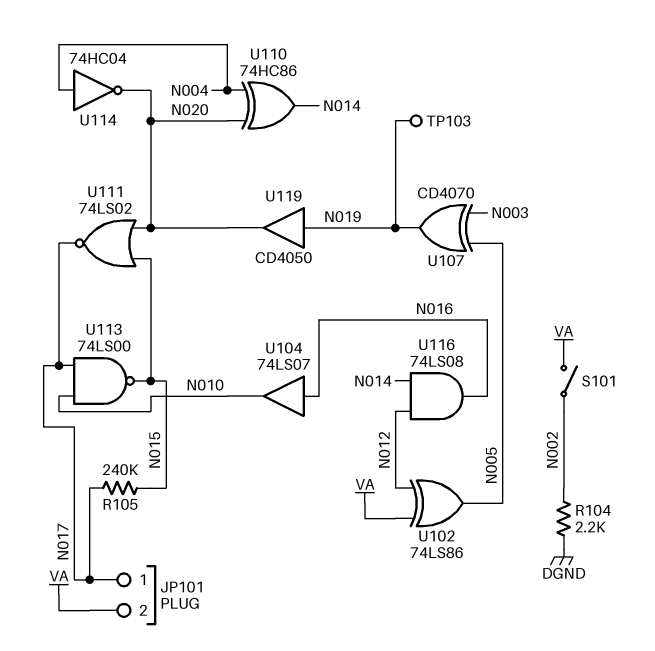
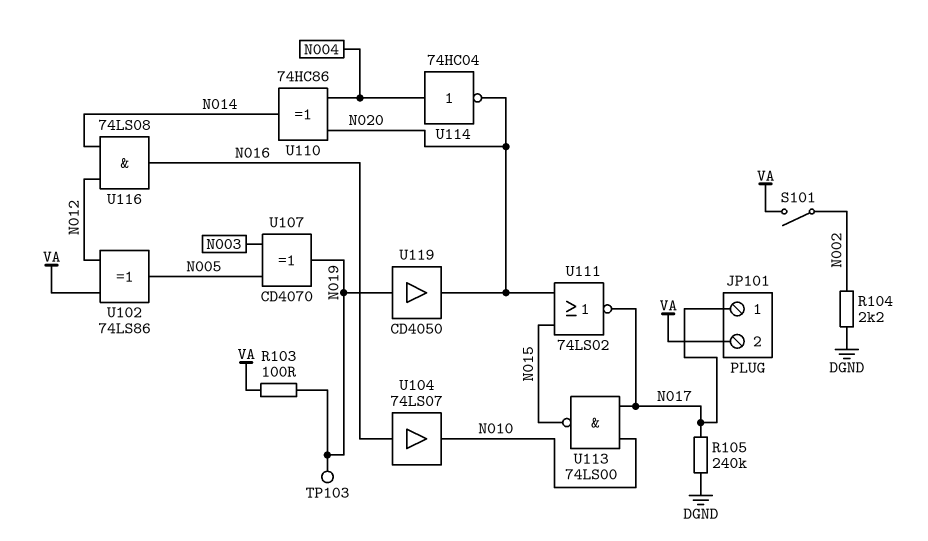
R103: none -> 100 (N019, VA)
R105: 240k (N015, N017) -> 240k (DGND, N017)

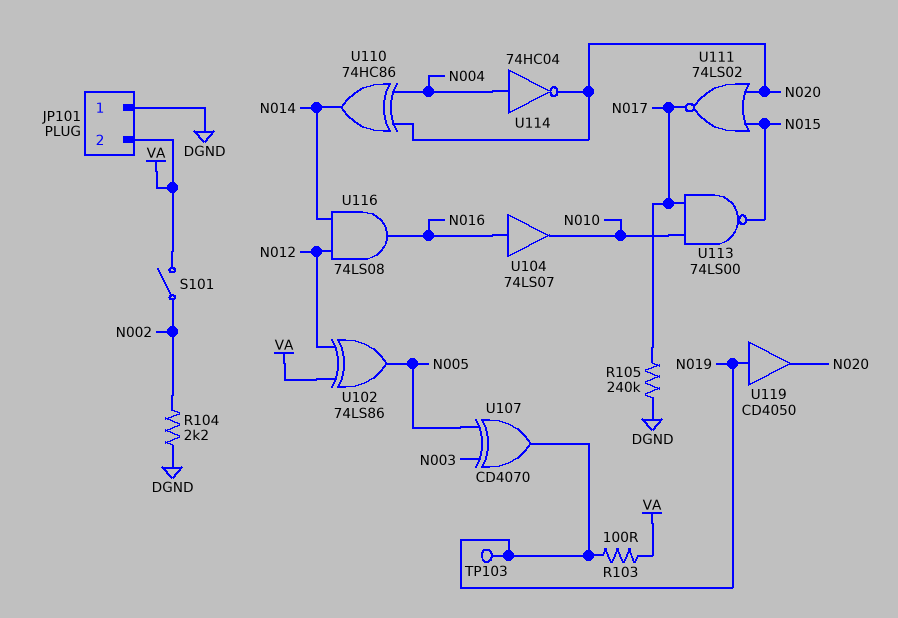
JP101 pin 1: N017 -> DGND

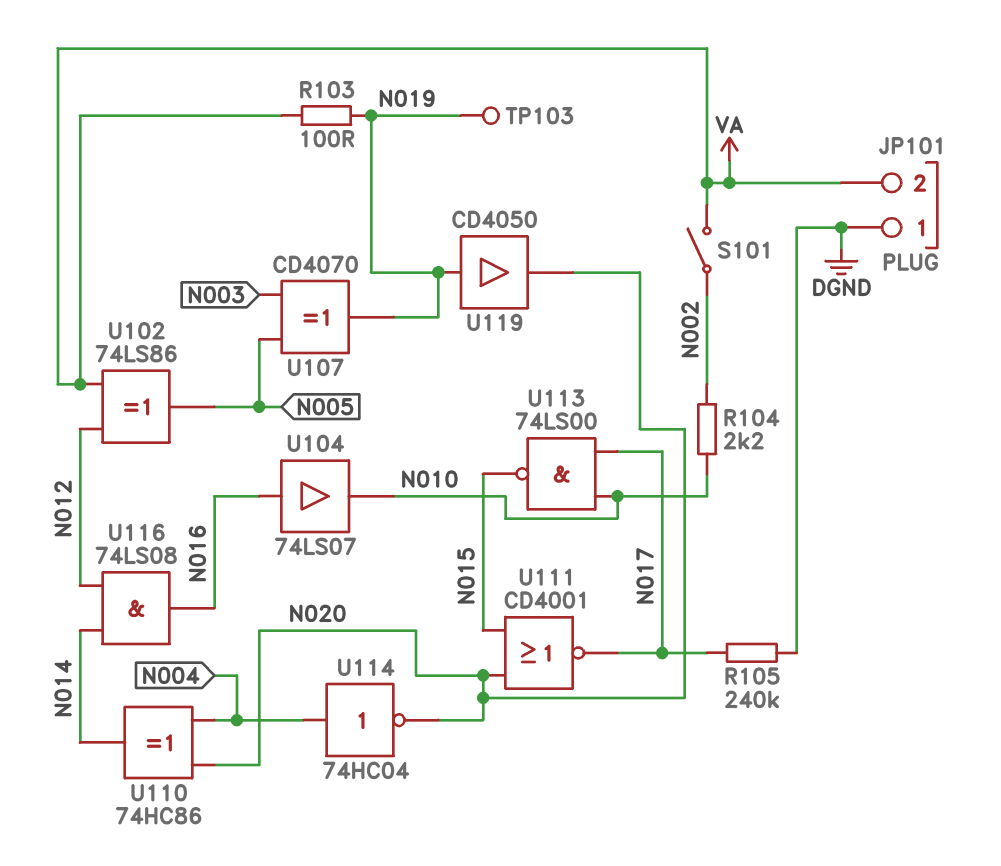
R104: 2.2k (DGND, N002) -> 2.2k (N002, N010)
U111: NOR 74LS02 (in N015, in N020, out N017) -> NOR CD4001 (in N015, in N020, out N017)

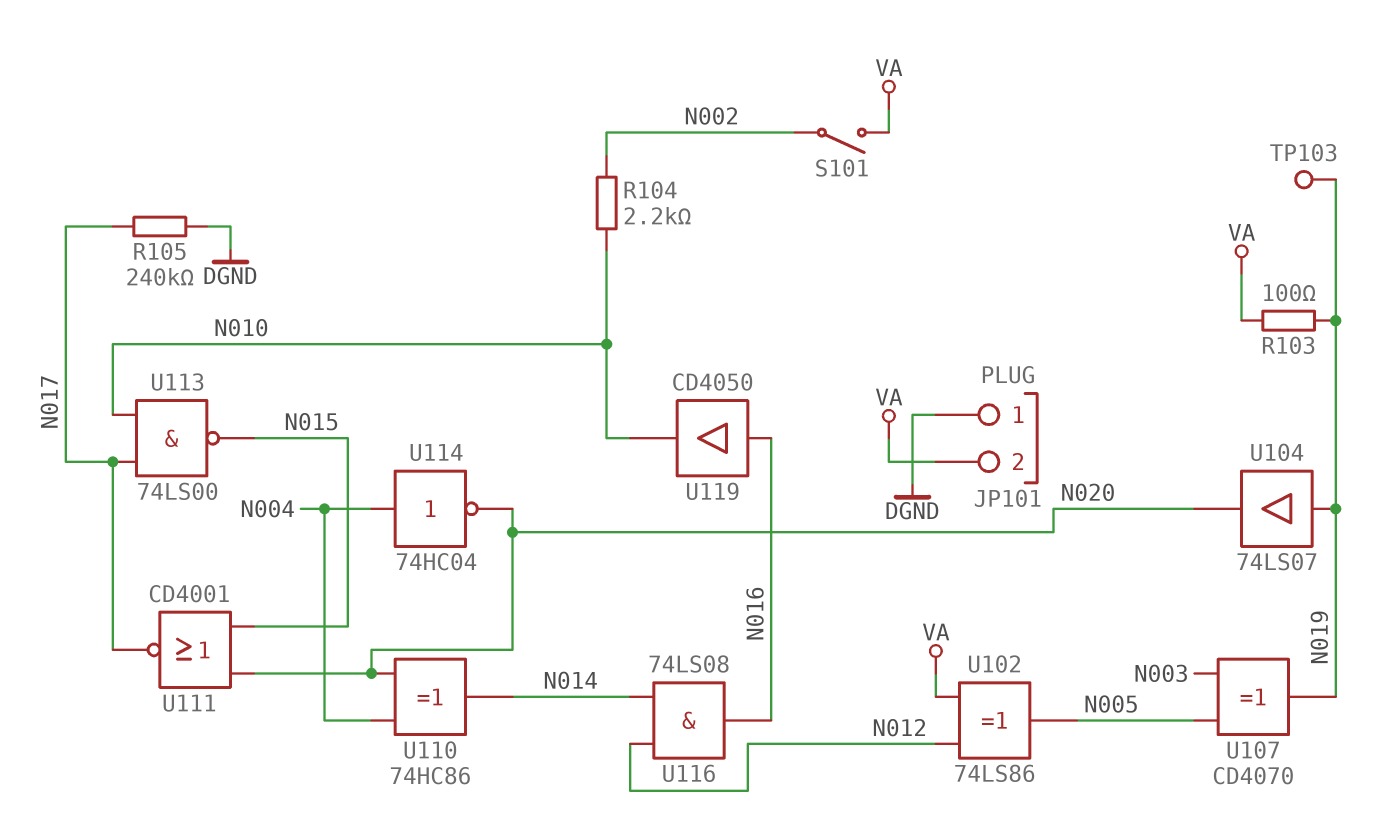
U104: buffer 74LS07 (in N016, out N010) -> buffer 74LS07 (in N019, out N020)
U119: buffer CD4050 (in N019, out N020) -> buffer CD4050 (in N016, out N010)

